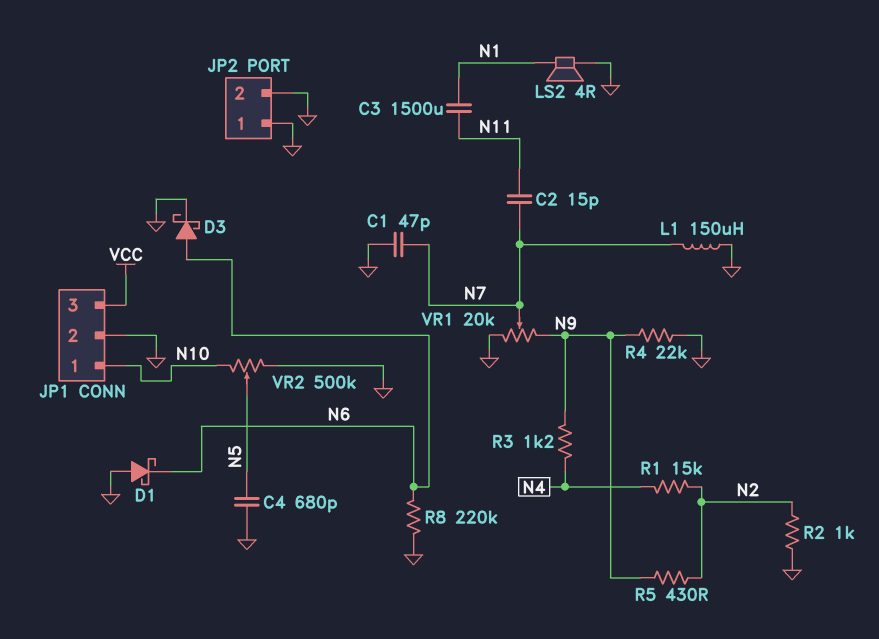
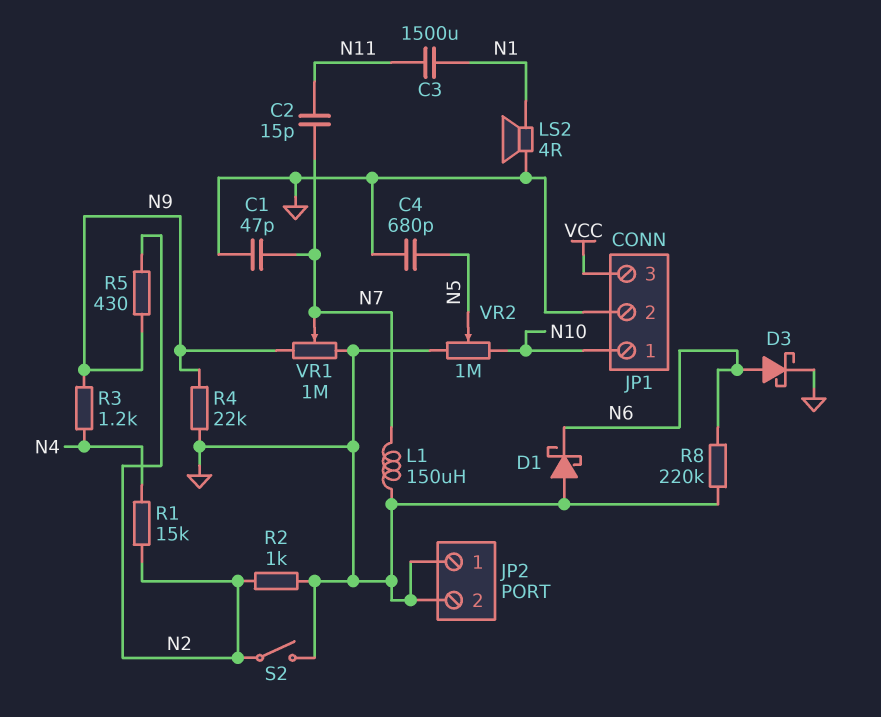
S2: none -> switch (GND, N2)
VR1: 20k (GND, N9, wiper N7) -> 1M (GND, N9, wiper N7)
VR2: 500k (GND, N10, wiper N5) -> 1M (GND, N10, wiper N5)

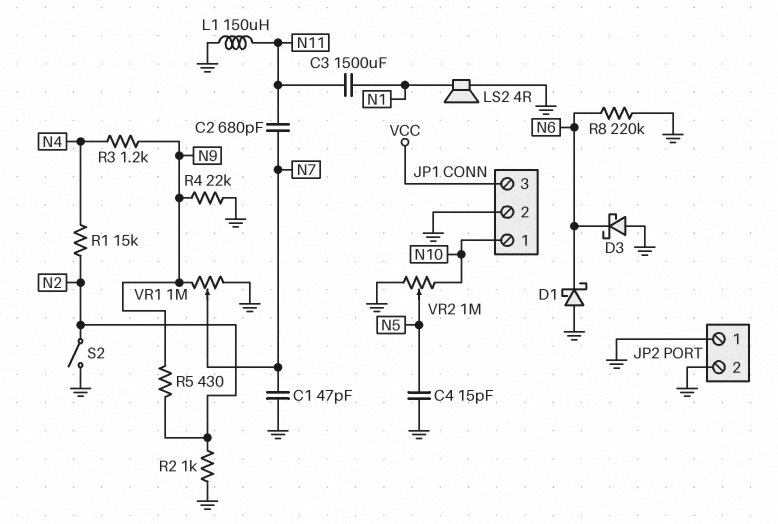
C2: 15pF (N7, N11) -> 680pF (N7, N11)
C4: 680pF (GND, N5) -> 15pF (GND, N5)
D3: schottky (A N6, K GND) -> schottky (A GND, K N6)
L1: 150uH (GND, N7) -> 150uH (GND, N11)

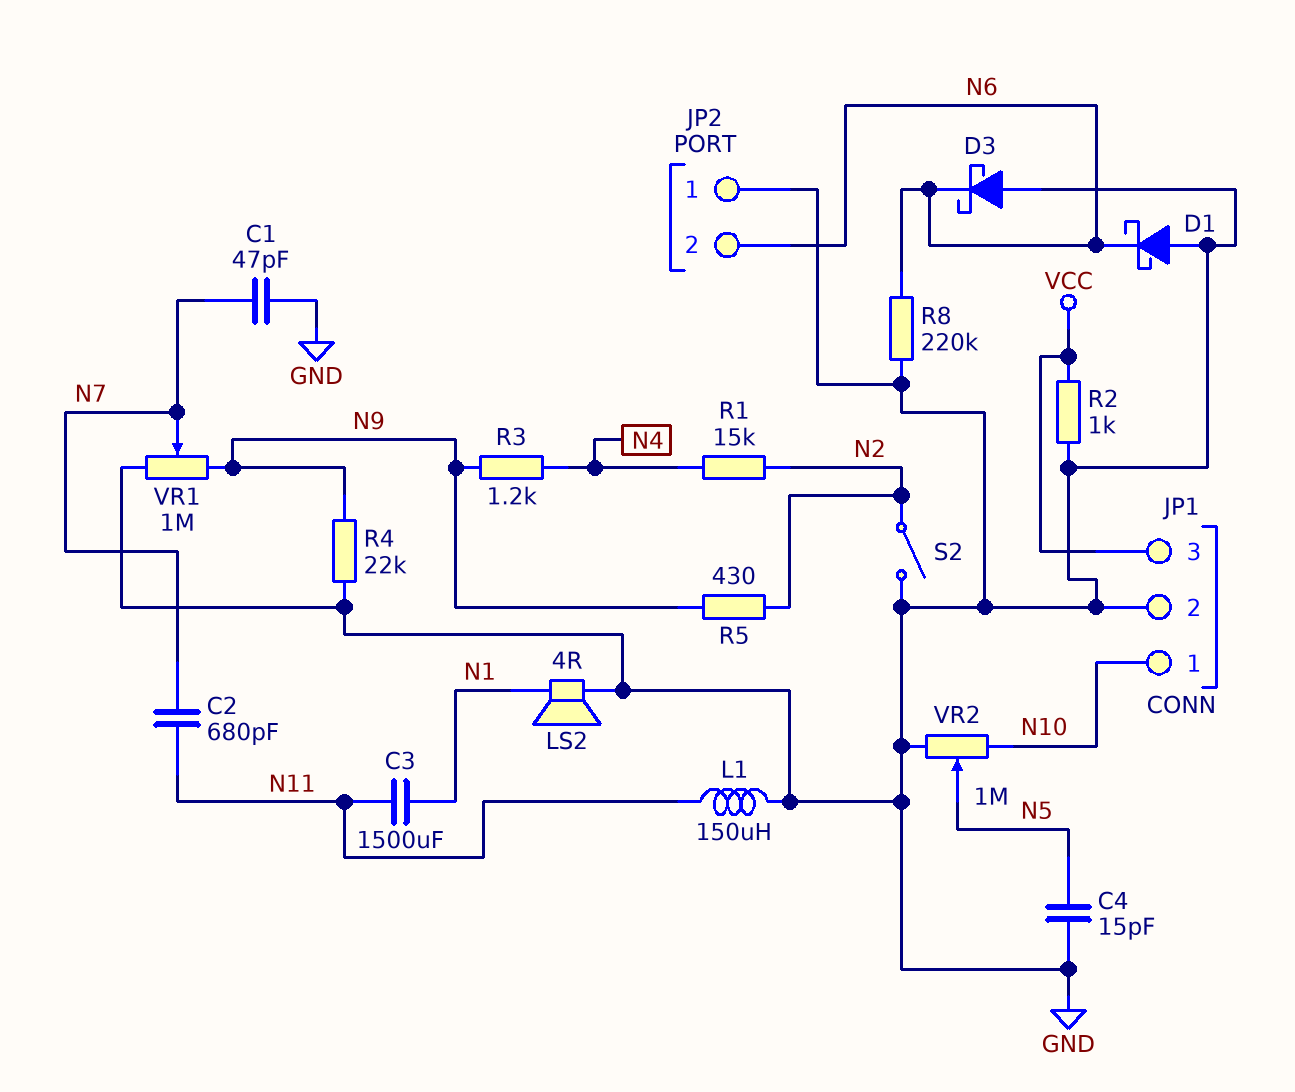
JP2 pin 2: GND -> N6
R2: 1k (GND, N2) -> 1k (GND, VCC)

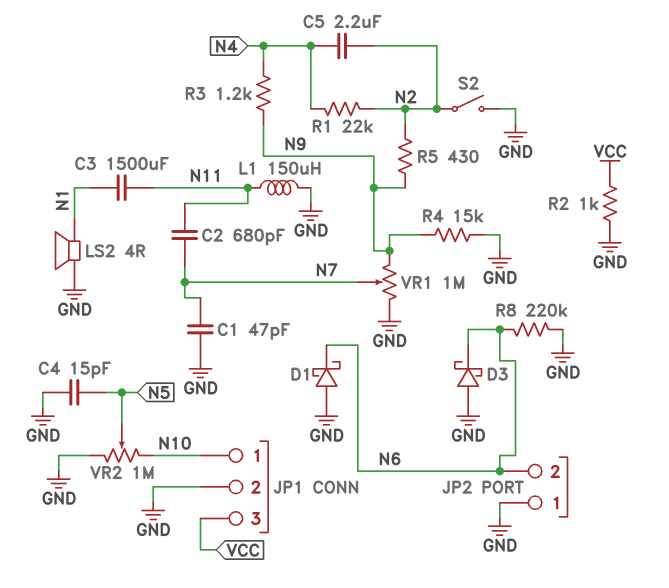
C5: none -> 2.2uF (N2, N4)
R1: 15k (N2, N4) -> 22k (N2, N4)
R4: 22k (GND, N9) -> 15k (GND, N9)

